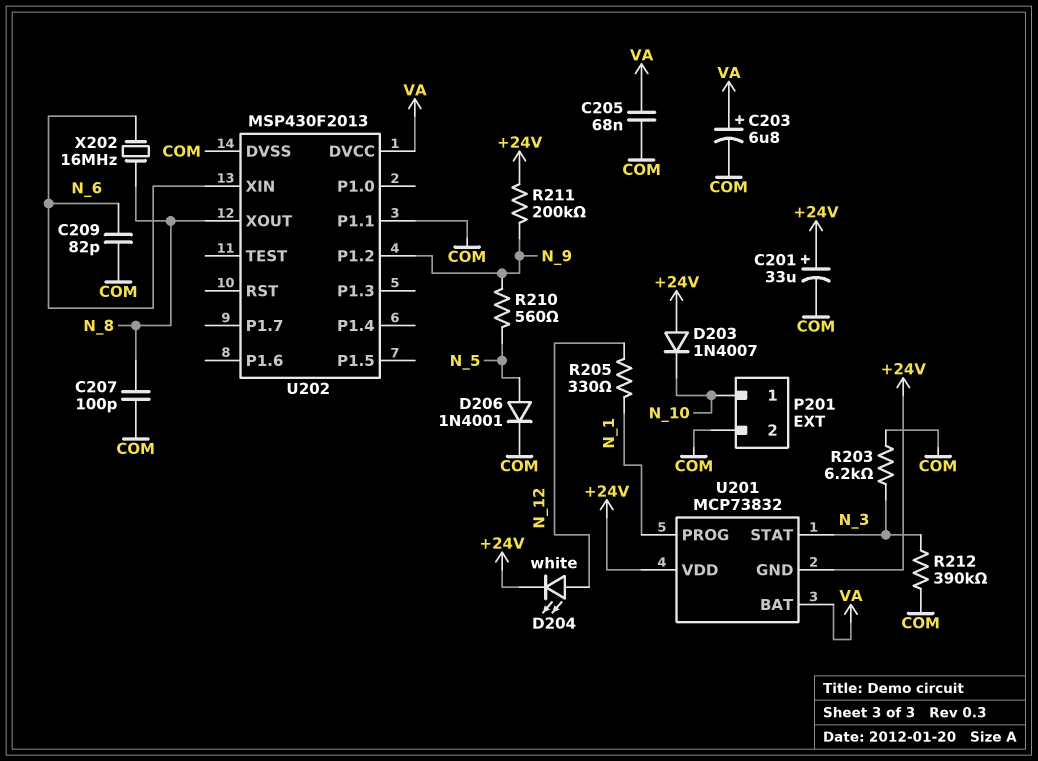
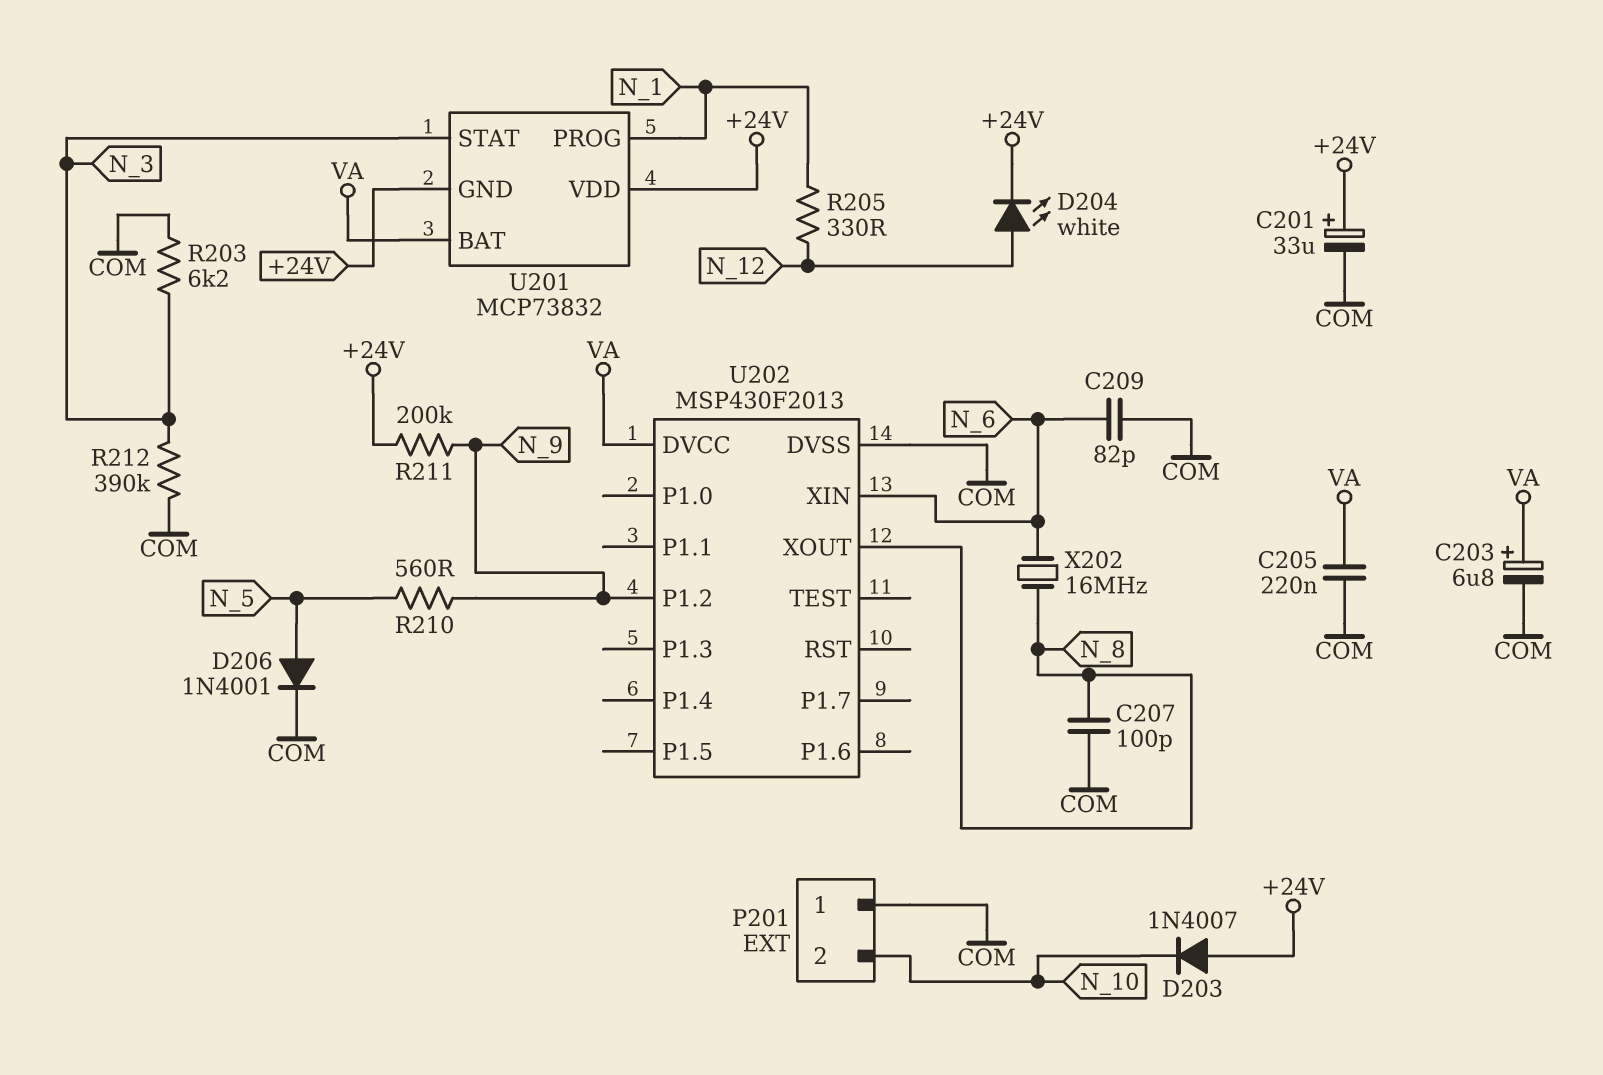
C205: 68nF (COM, VA) -> 220nF (COM, VA)
P201 pin 1: N_10 -> COM
P201 pin 2: COM -> N_10
U202 pin P1.1: COM -> none

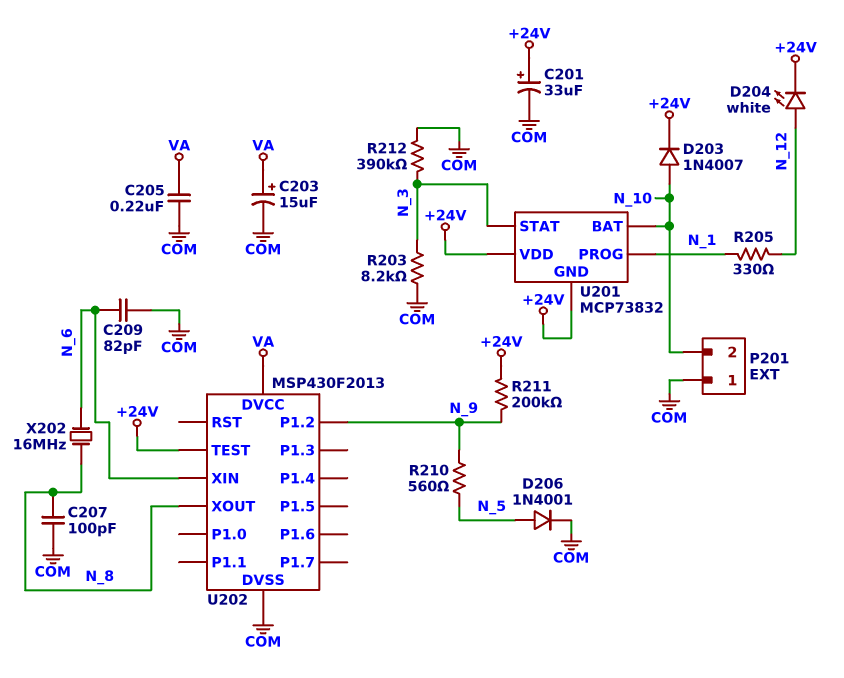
C203: 6.8uF (plus VA, minus COM) -> 15uF (plus VA, minus COM)
D203: diode 1N4007 (A +24V, K N_10) -> diode 1N4007 (A N_10, K +24V)
R203: 6.2k (COM, N_3) -> 8.2k (COM, N_3)
U201 pin BAT: VA -> N_10
U202 pin TEST: none -> +24V

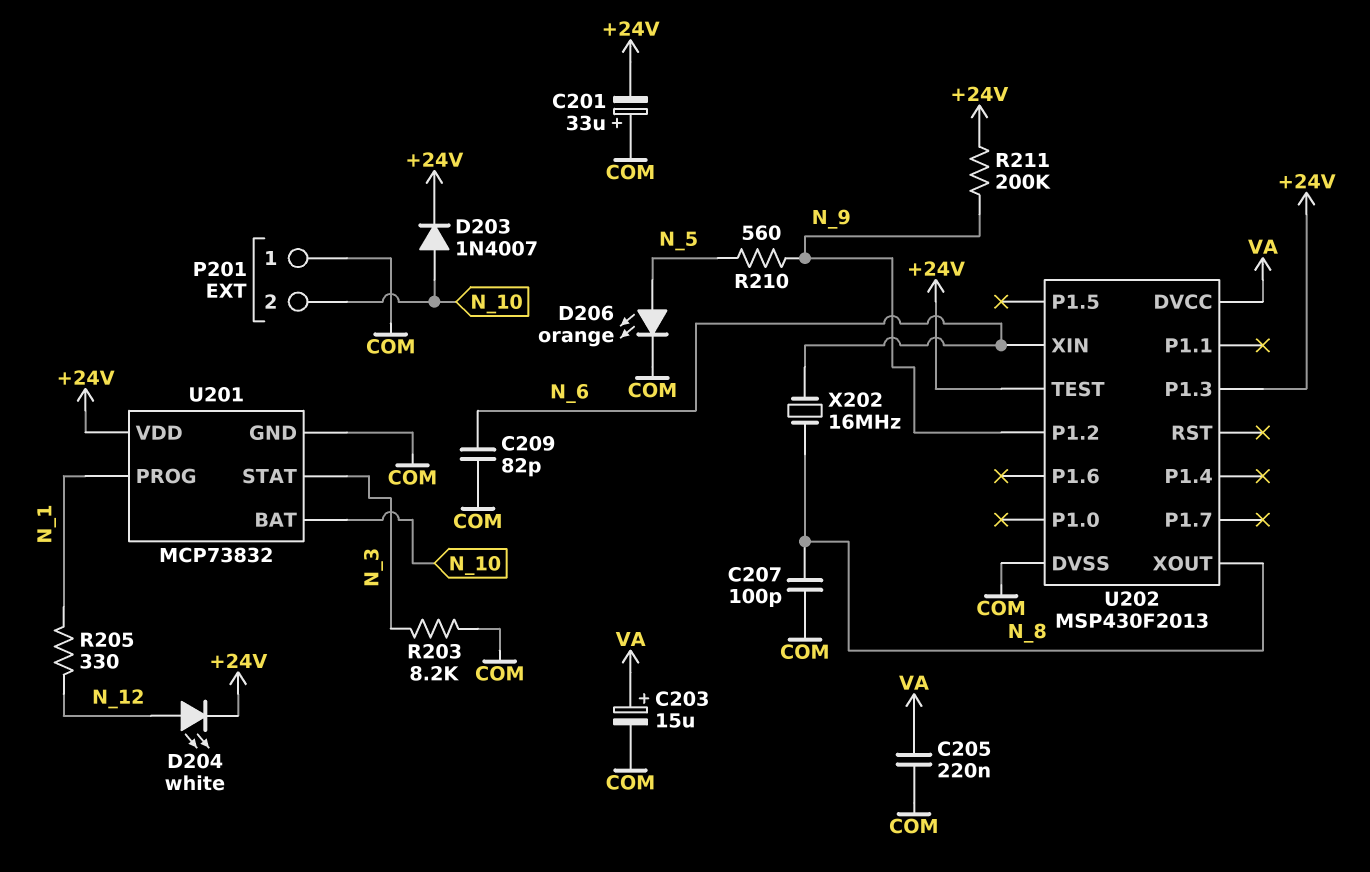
C201: 33uF (plus +24V, minus COM) -> 33uF (plus COM, minus +24V)
D206: diode 1N4001 (A N_5, K COM) -> LED orange (A N_5, K COM)
R212: 390k (COM, N_3) -> none
U201 pin GND: +24V -> COM
U202 pin P1.3: none -> +24V

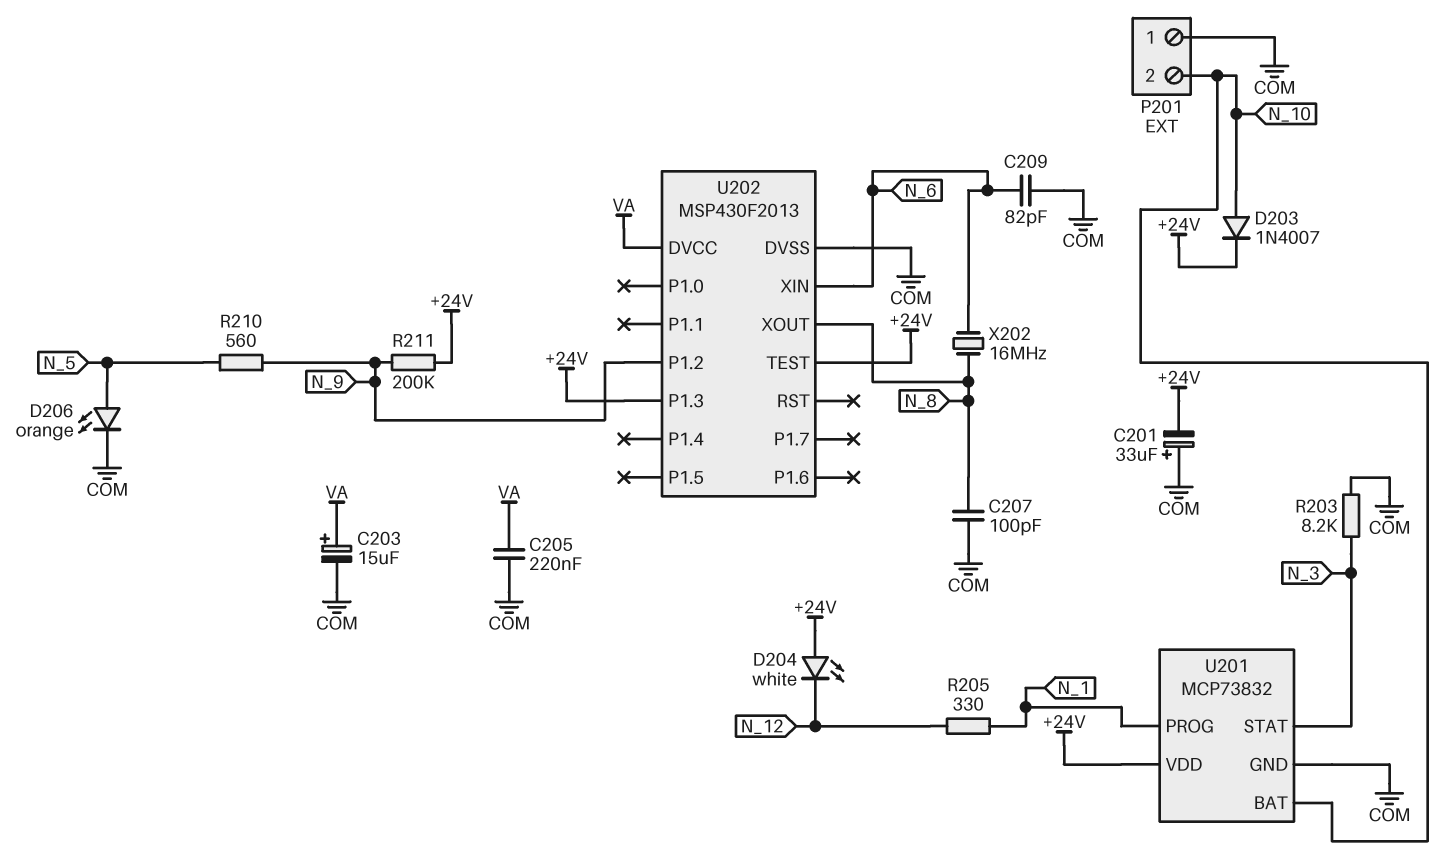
D204: LED white (A N_12, K +24V) -> LED white (A +24V, K N_12)

